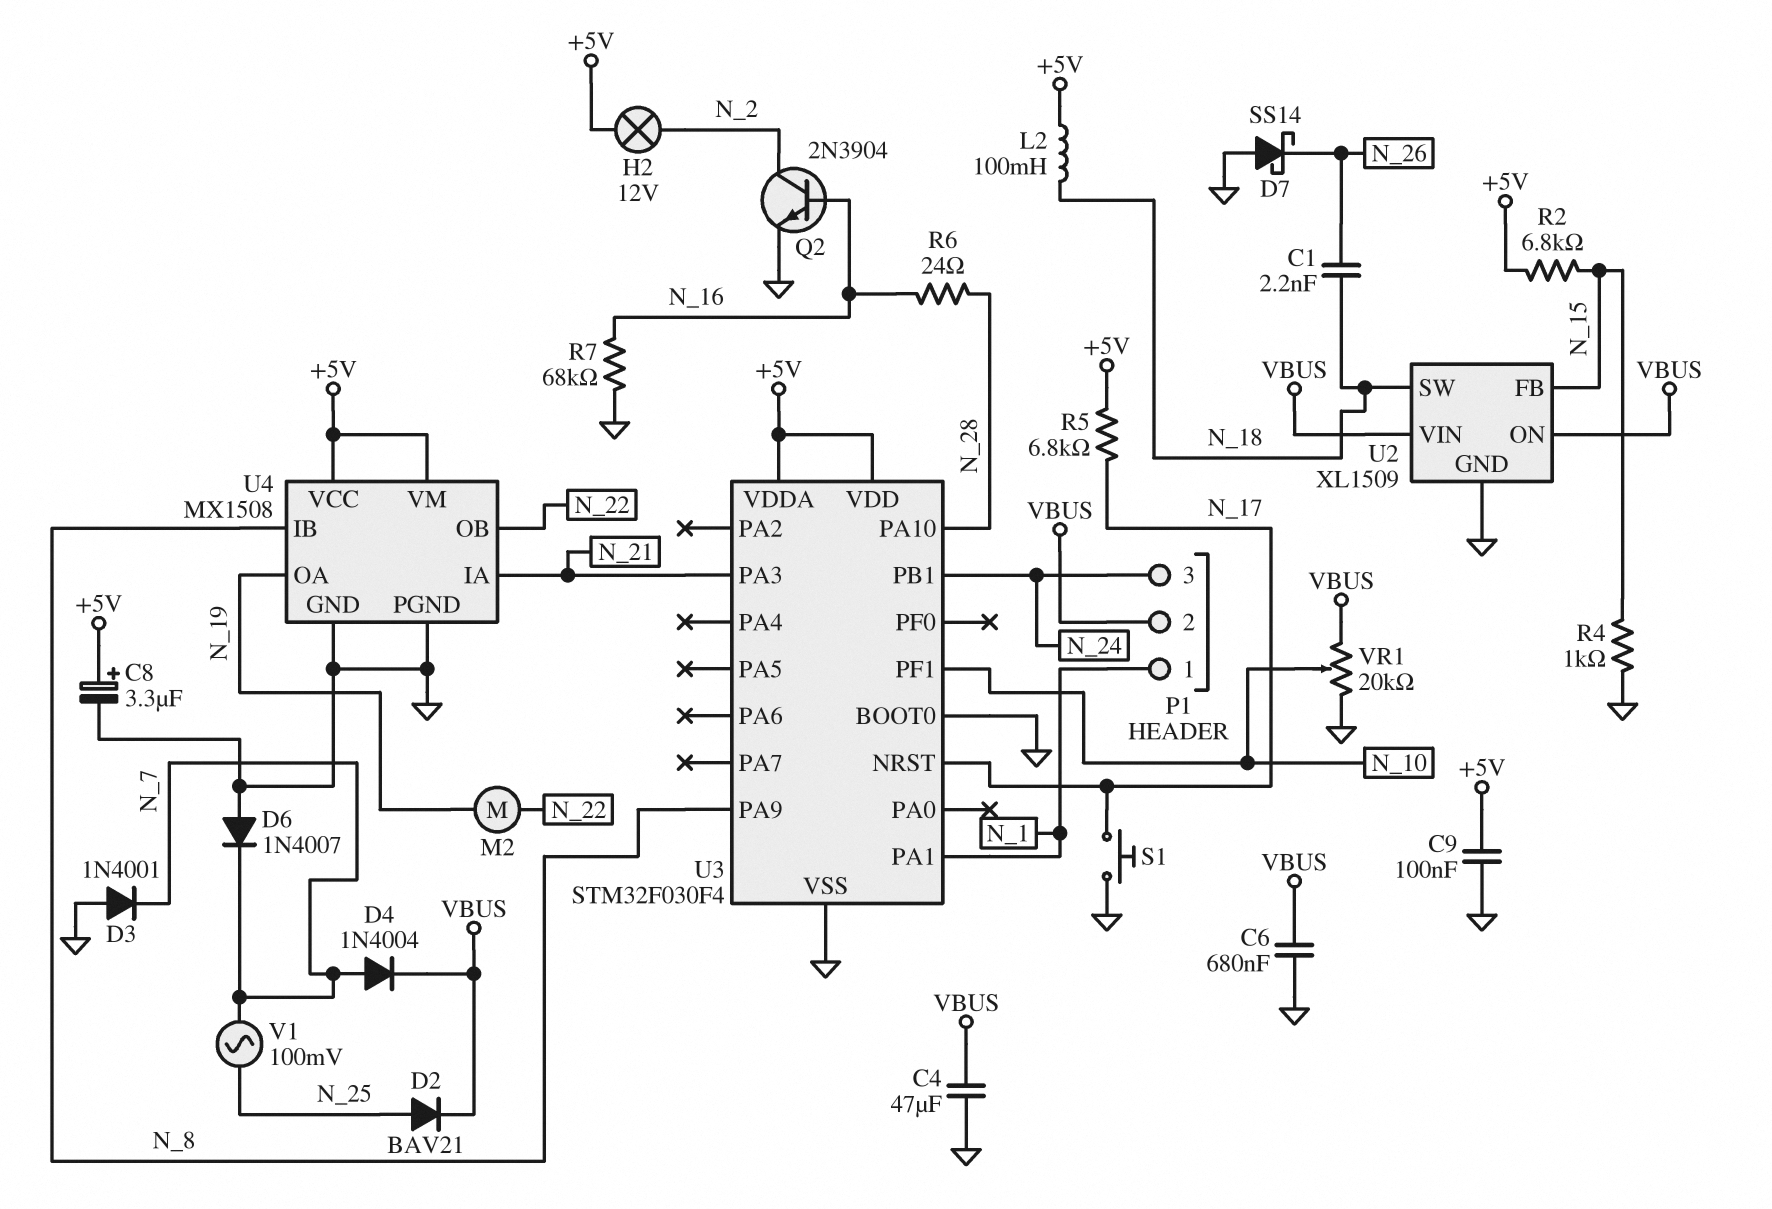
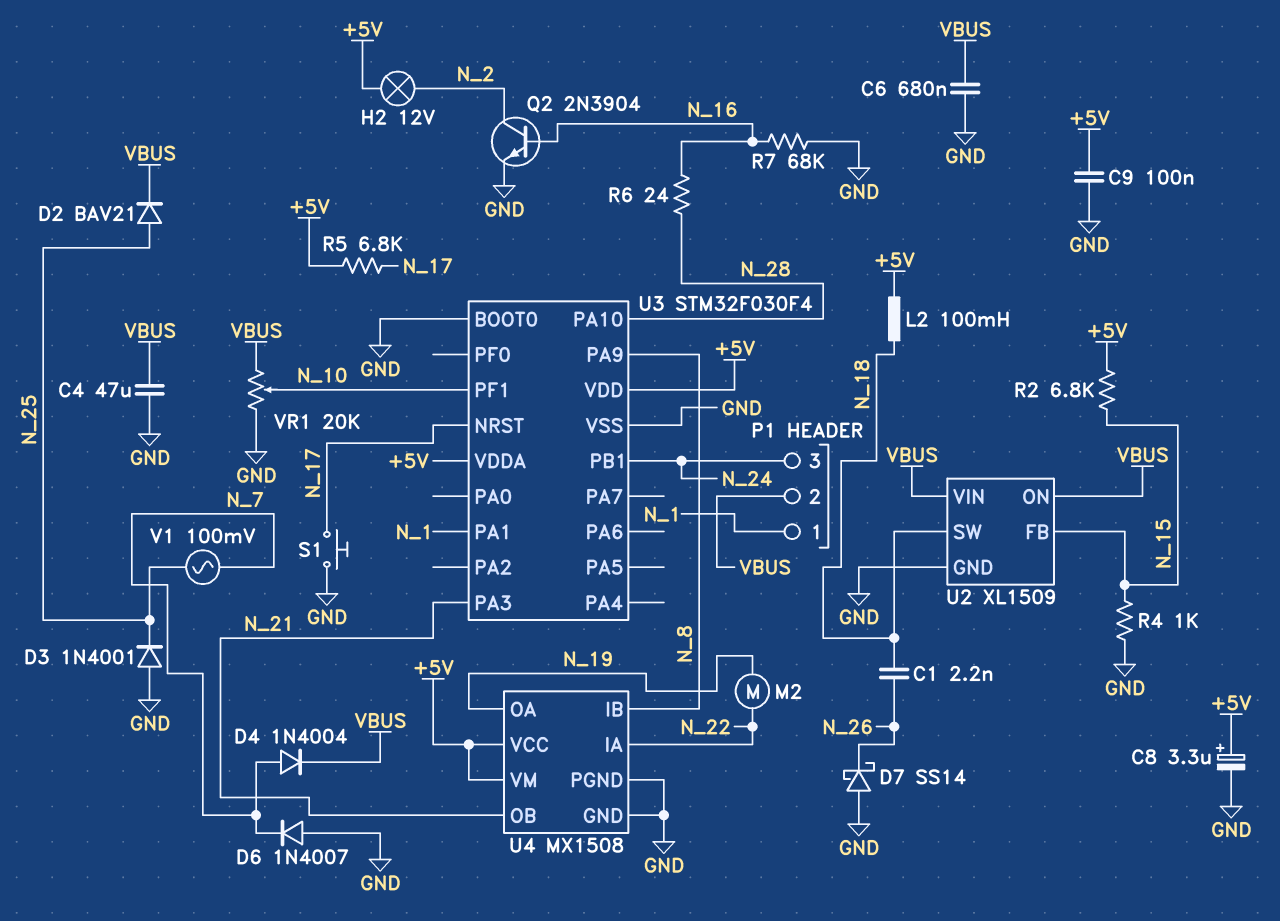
D3: diode 1N4001 (A GND, K N_7) -> diode 1N4001 (A GND, K N_25)
U4 pin IA: N_21 -> N_22
U4 pin OB: N_22 -> N_21

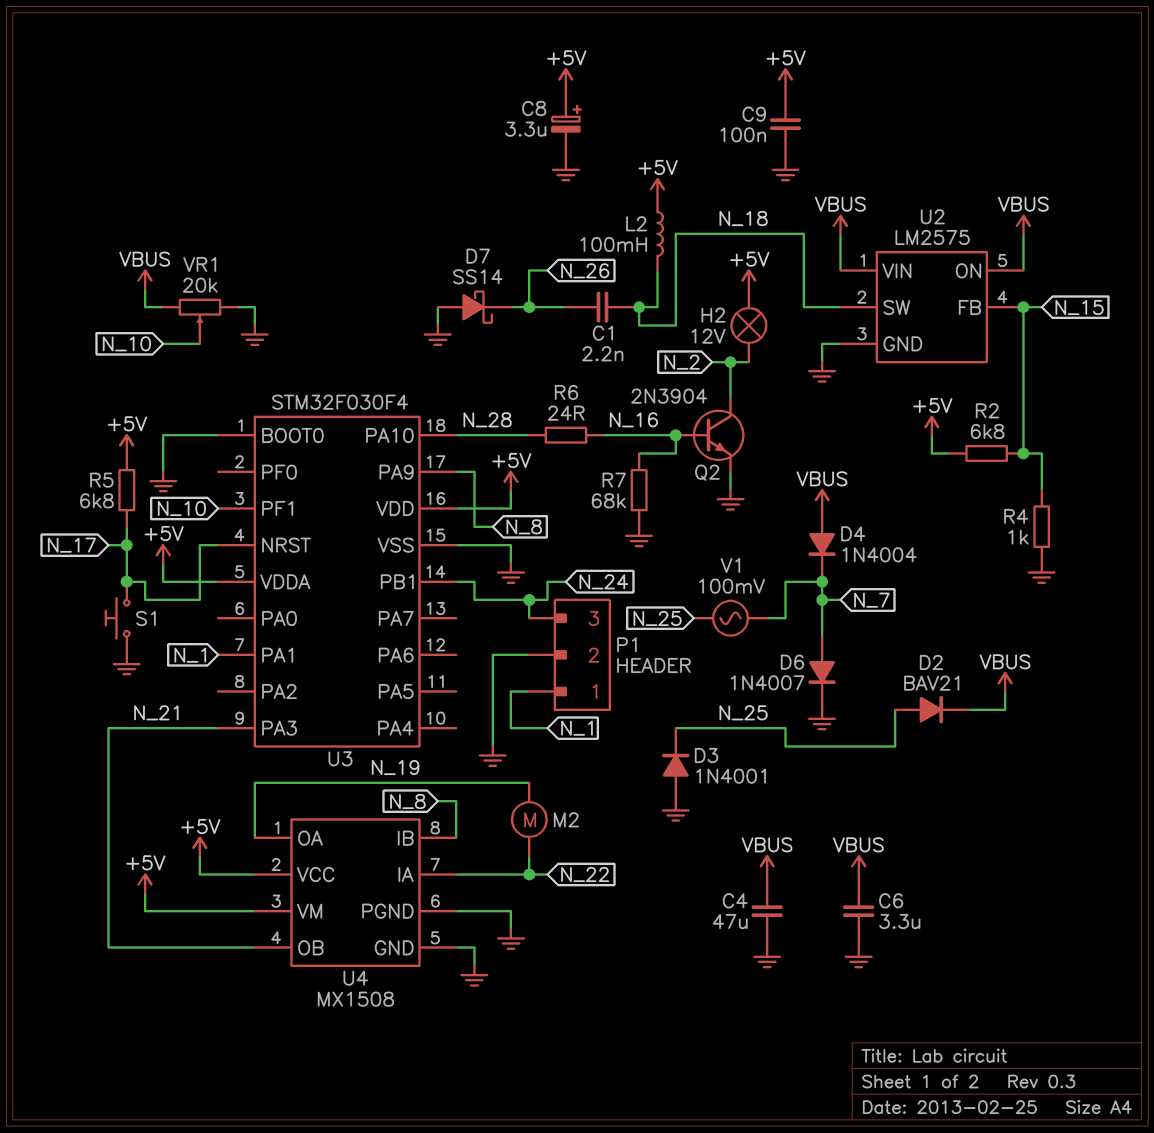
C6: 680nF (GND, VBUS) -> 3.3uF (GND, VBUS)
D4: diode 1N4004 (A N_7, K VBUS) -> diode 1N4004 (A VBUS, K N_7)
D6: diode 1N4007 (A GND, K N_7) -> diode 1N4007 (A N_7, K GND)
P1 pin 2: VBUS -> GND
U2: XL1509 -> LM2575

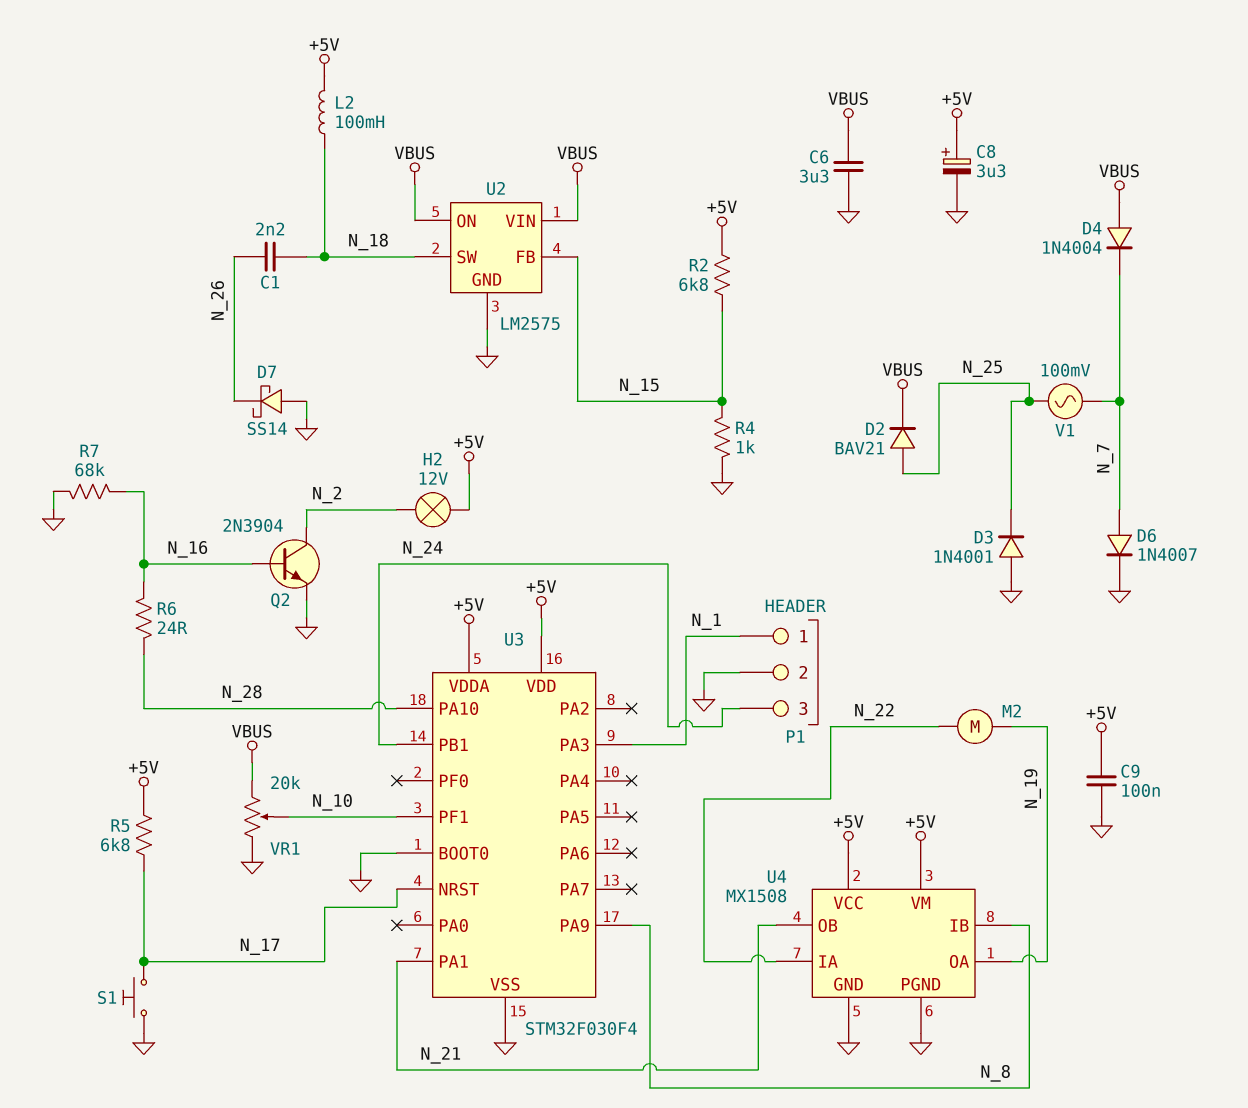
C4: 47uF (GND, VBUS) -> none
U3 pin PA1: N_1 -> N_21
U3 pin PA3: N_21 -> N_1

